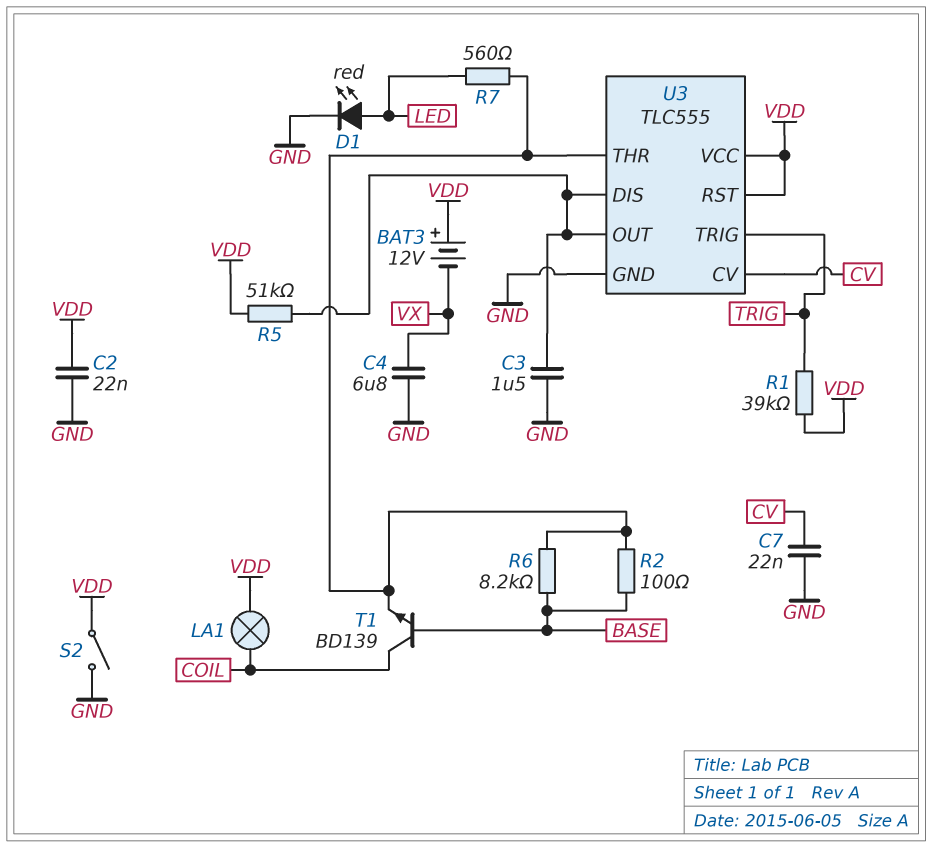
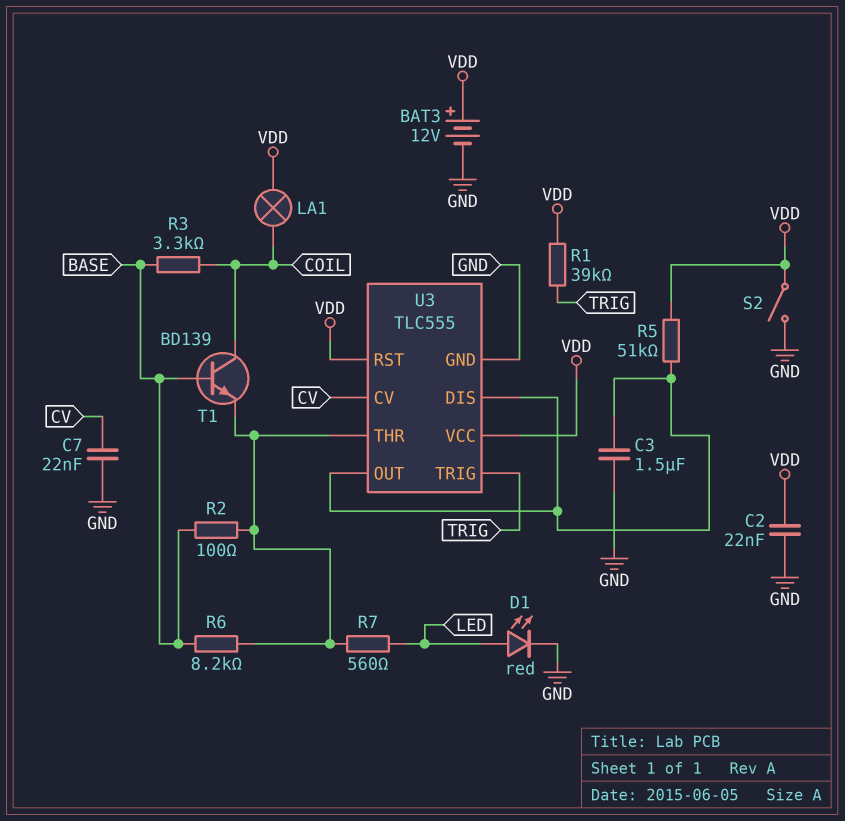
BAT3: 12V (plus VDD, minus VX) -> 12V (plus VDD, minus GND)
C4: 6.8uF (GND, VX) -> none
R3: none -> 3.3k (BASE, COIL)

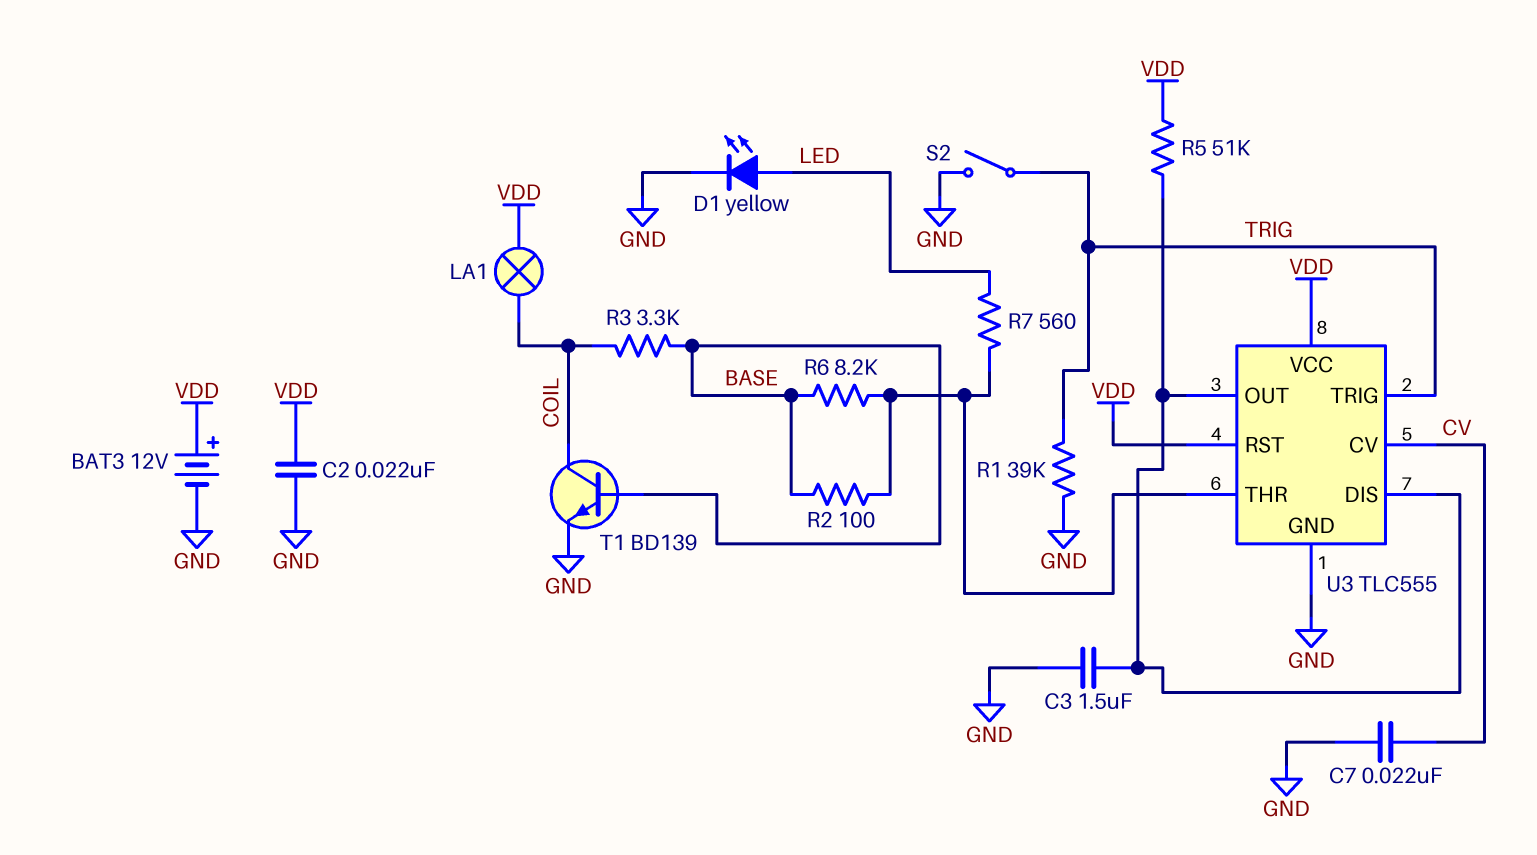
D1: LED red (A LED, K GND) -> LED yellow (A LED, K GND)
R1: 39k (TRIG, VDD) -> 39k (GND, TRIG)
S2: switch (GND, VDD) -> switch (GND, TRIG)
T1: NPN BD139 (B BASE, C COIL, E U3/THR) -> NPN BD139 (B BASE, C COIL, E GND)

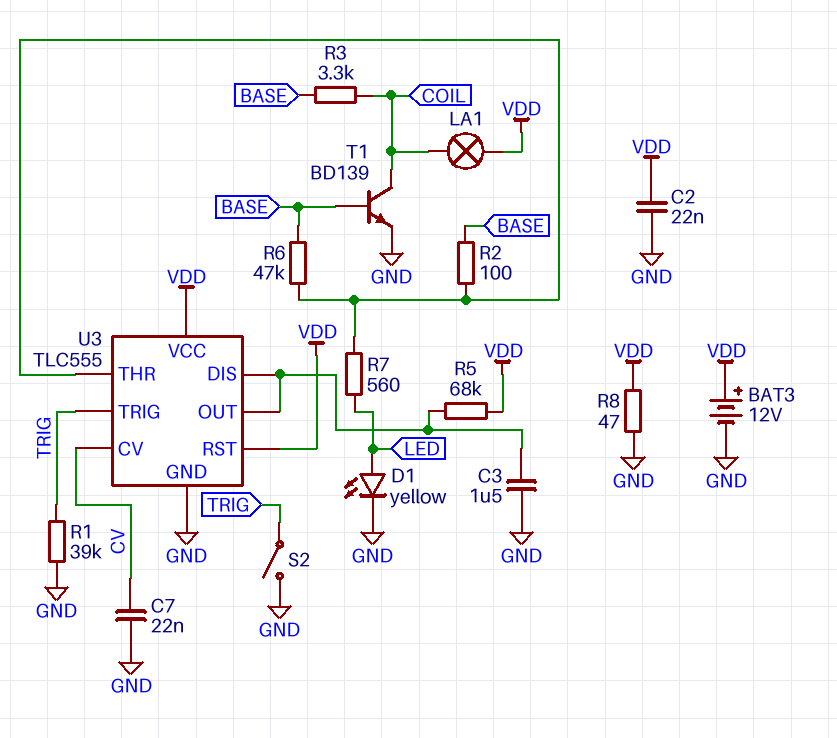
R5: 51k (U3/DIS, VDD) -> 68k (U3/DIS, VDD)
R6: 8.2k (BASE, U3/THR) -> 47k (BASE, U3/THR)
R8: none -> 47 (GND, VDD)

